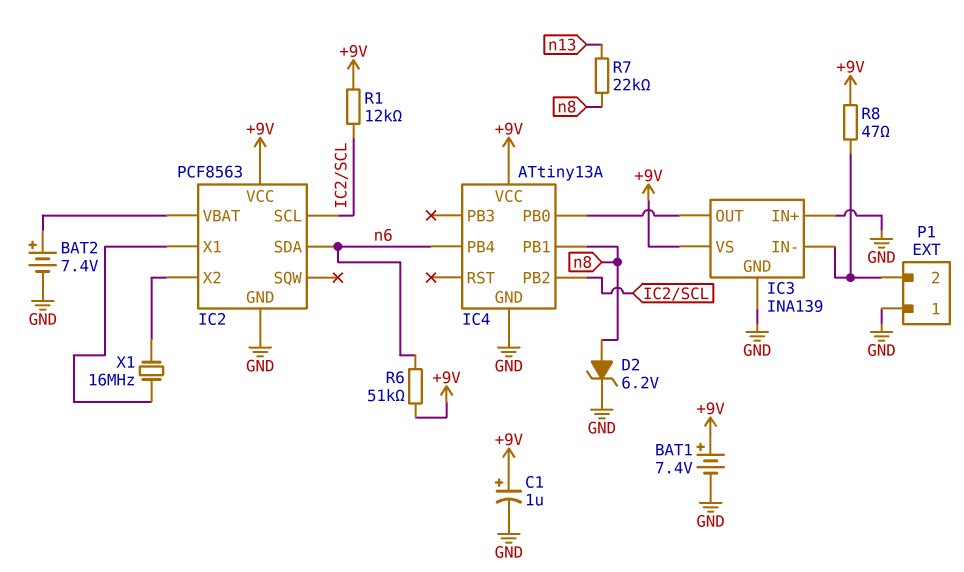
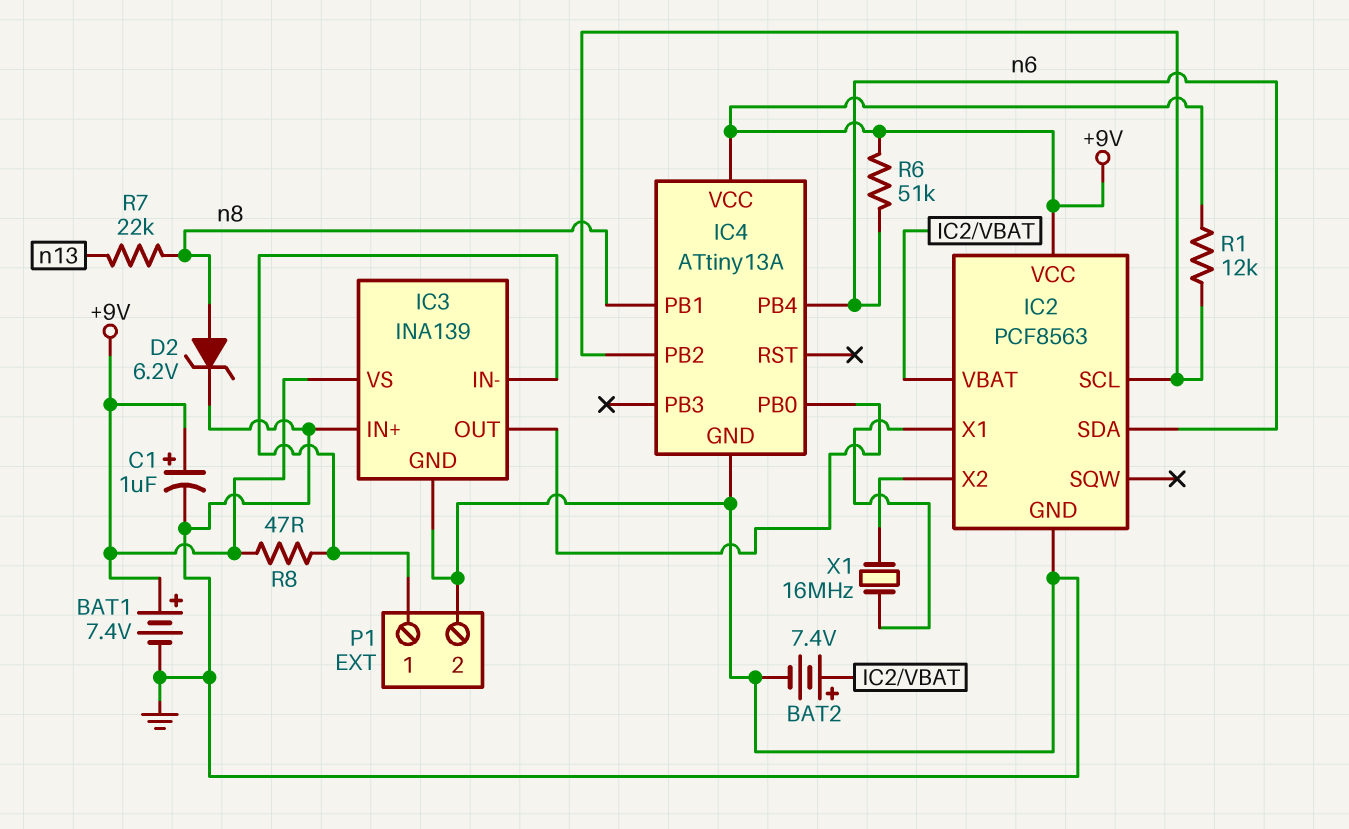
P1 pin 1: GND -> IC3/IN-
P1 pin 2: IC3/IN- -> GND

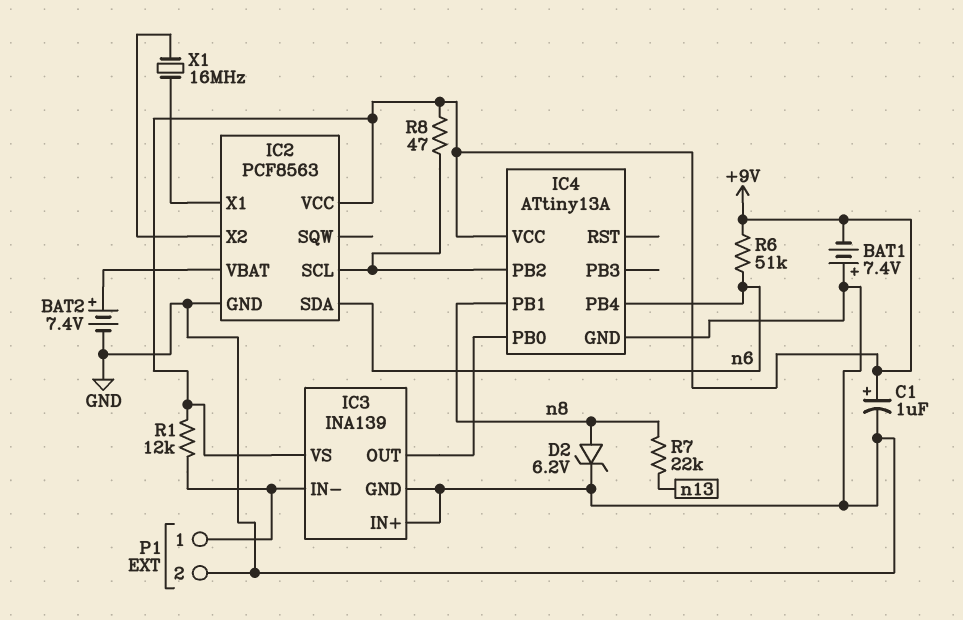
BAT1: 7.4V (plus +9V, minus GND) -> 7.4V (plus GND, minus +9V)
R1: 12k (+9V, IC2/SCL) -> 12k (+9V, IC3/IN-)
R8: 47 (+9V, IC3/IN-) -> 47 (+9V, IC2/SCL)

